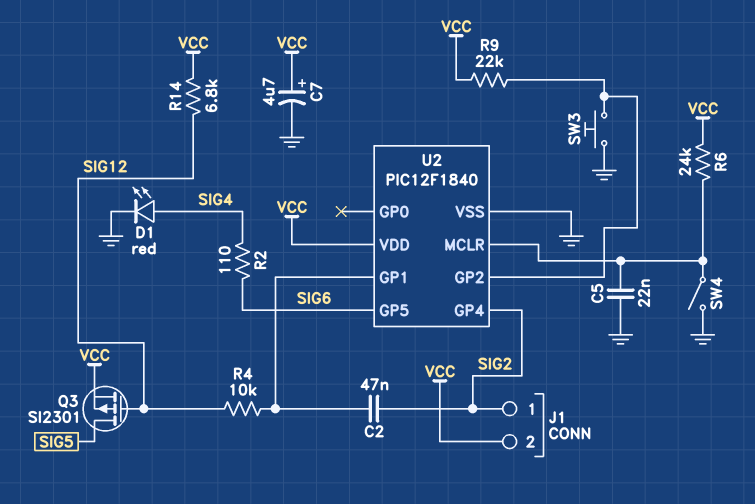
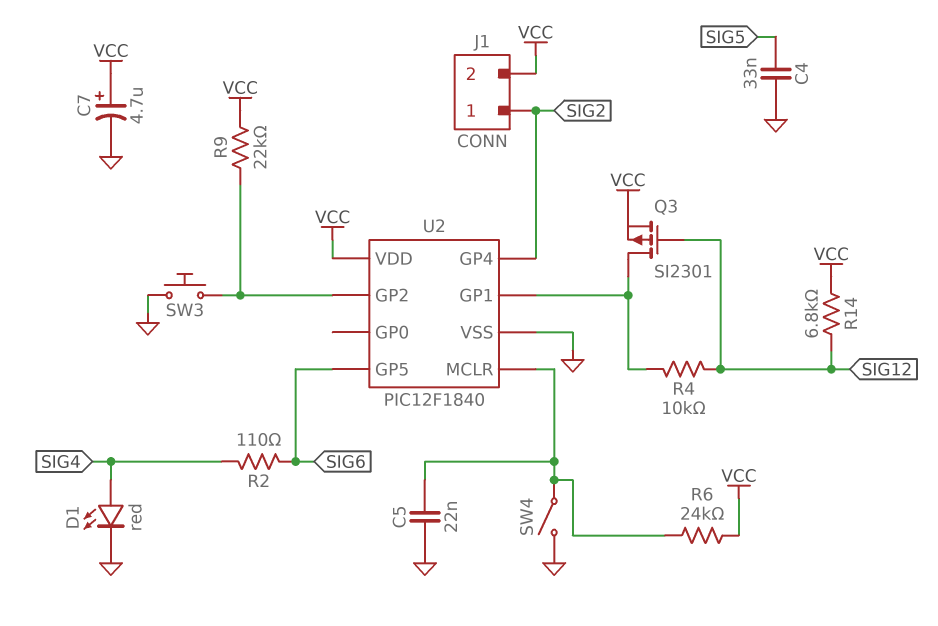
C2: 47nF (SIG2, U2/GP1) -> none
C4: none -> 33nF (GND, SIG5)
Q3: PMOS SI2301 (G SIG12, D SIG5, S VCC) -> PMOS SI2301 (G SIG12, D U2/GP1, S VCC)

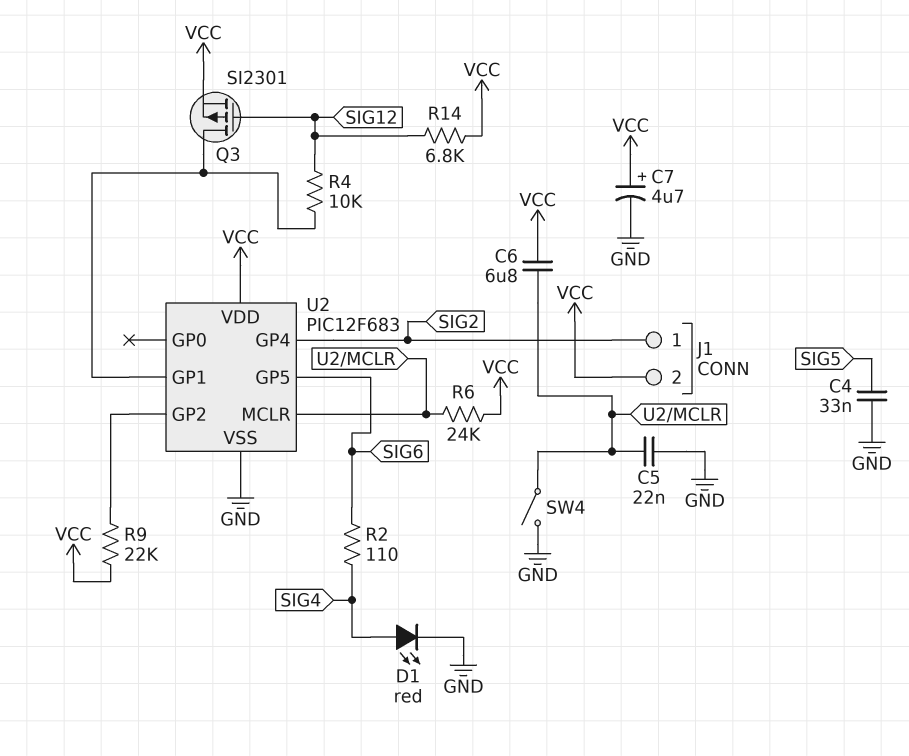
C6: none -> 6.8uF (U2/MCLR, VCC)
SW3: button (GND, U2/GP2) -> none
U2: PIC12F1840 -> PIC12F683

